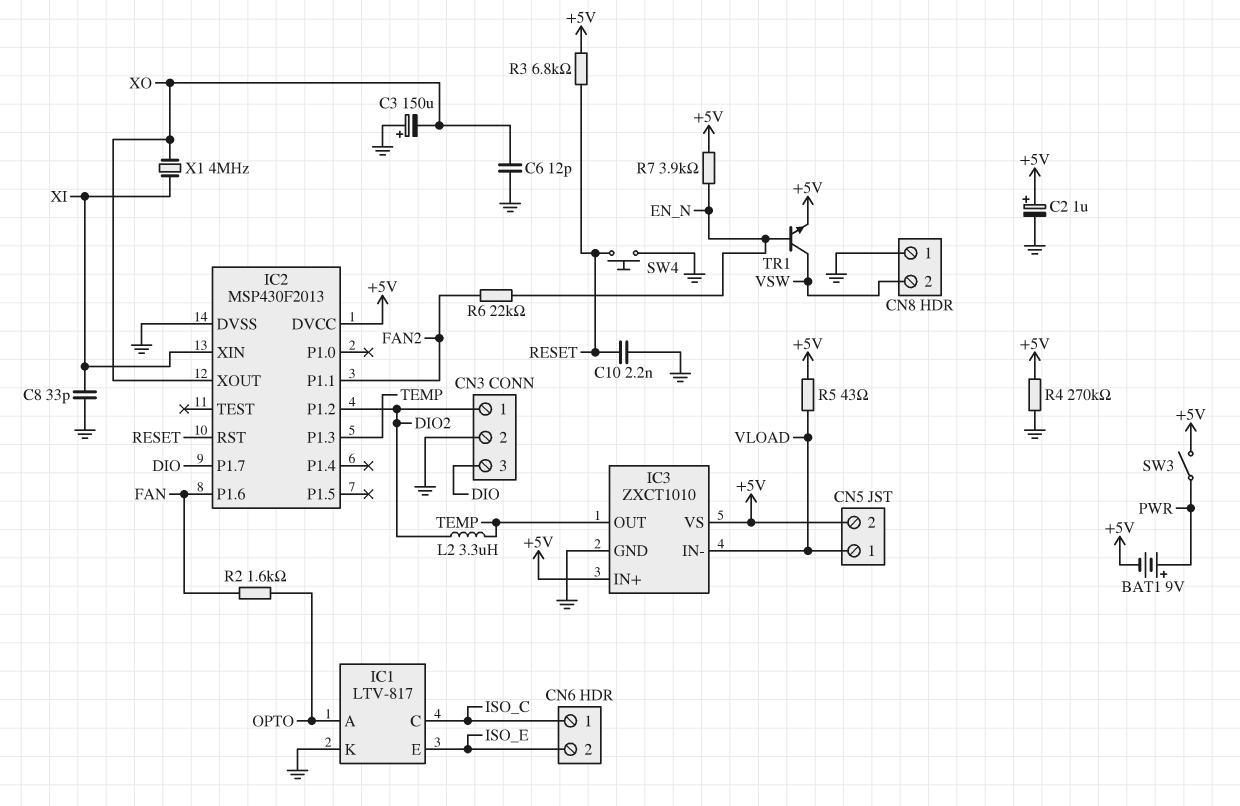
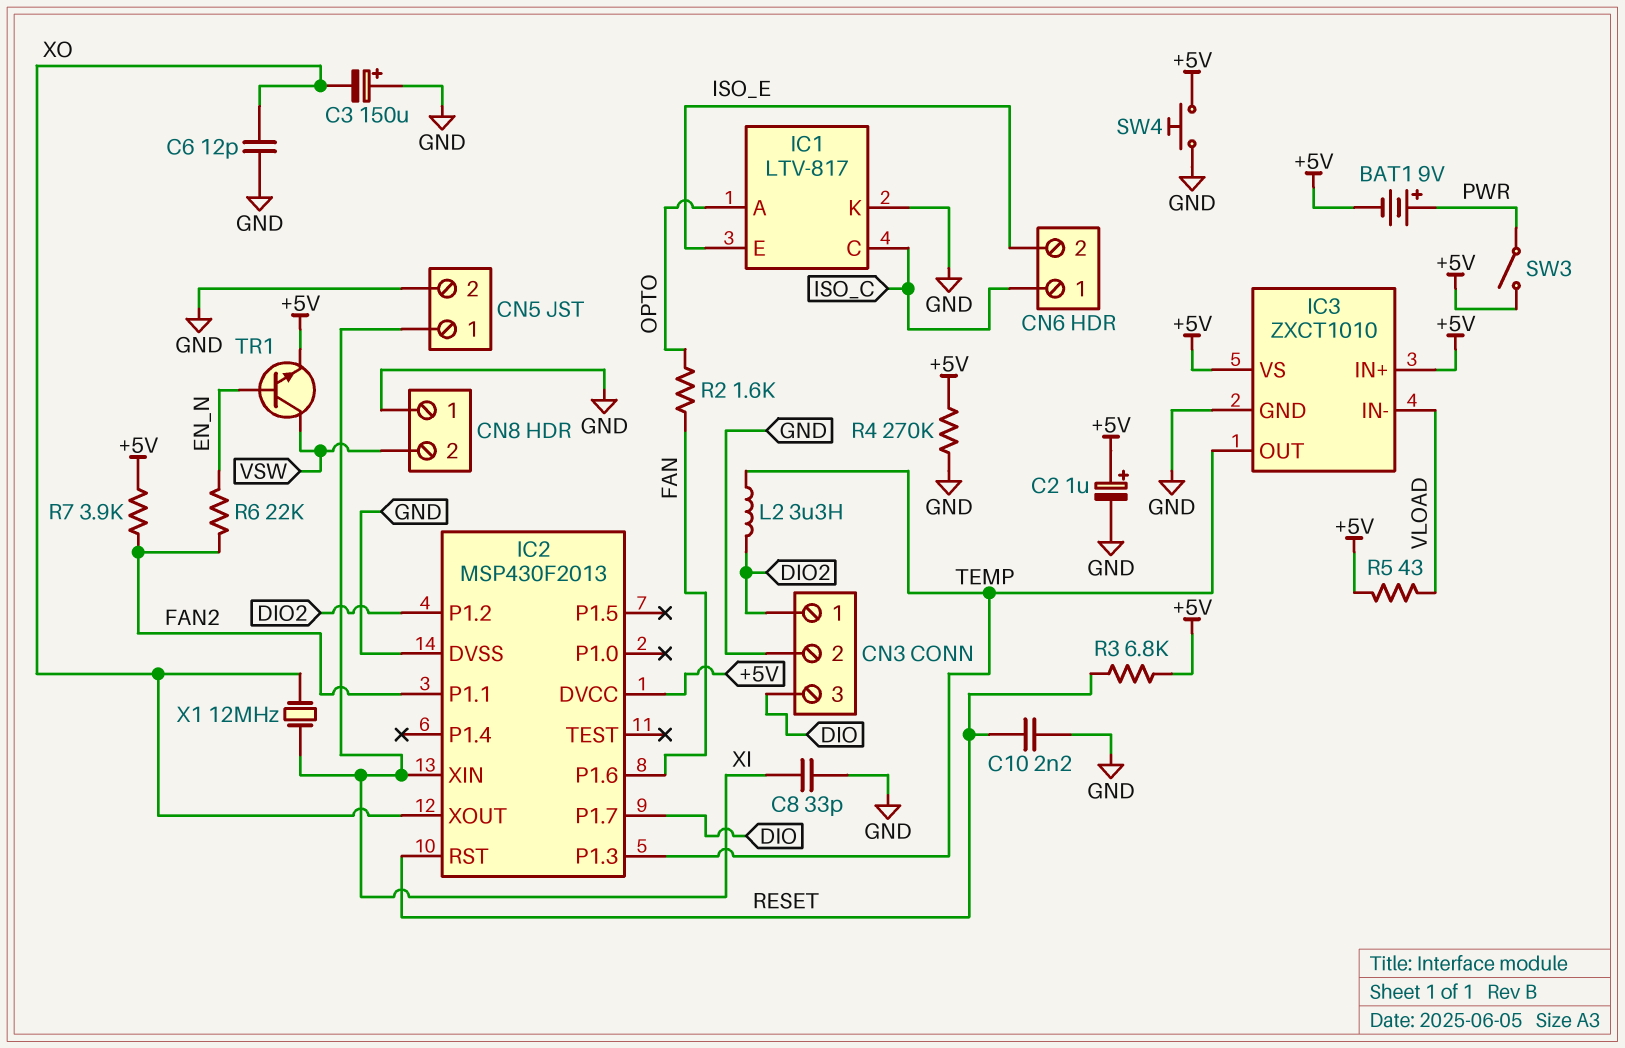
CN5 pin 1: VLOAD -> XI
CN5 pin 2: +5V -> GND
R7: 3.9k (+5V, EN_N) -> 3.9k (+5V, FAN2)
SW4: button (GND, RESET) -> button (+5V, GND)
X1: 4MHz (XI, XO) -> 12MHz (XI, XO)

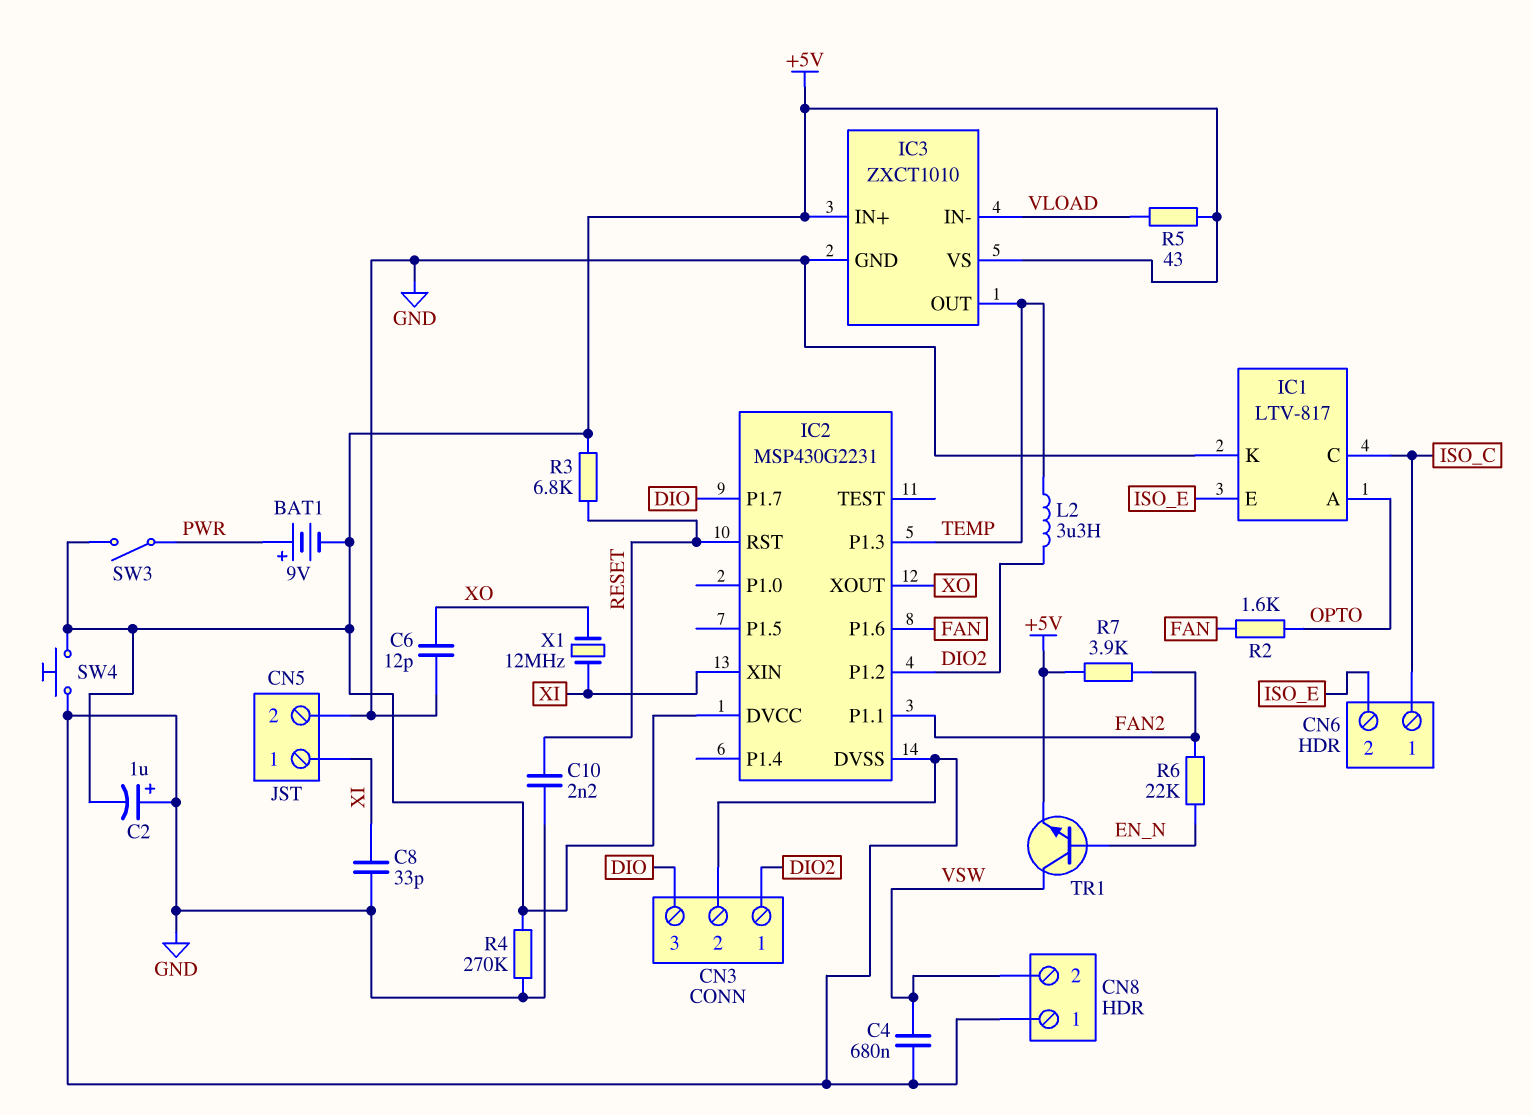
C2: 1uF (plus +5V, minus GND) -> 1uF (plus GND, minus +5V)
C3: 150uF (plus GND, minus XO) -> none
C4: none -> 680nF (GND, VSW)
IC2: MSP430F2013 -> MSP430G2231

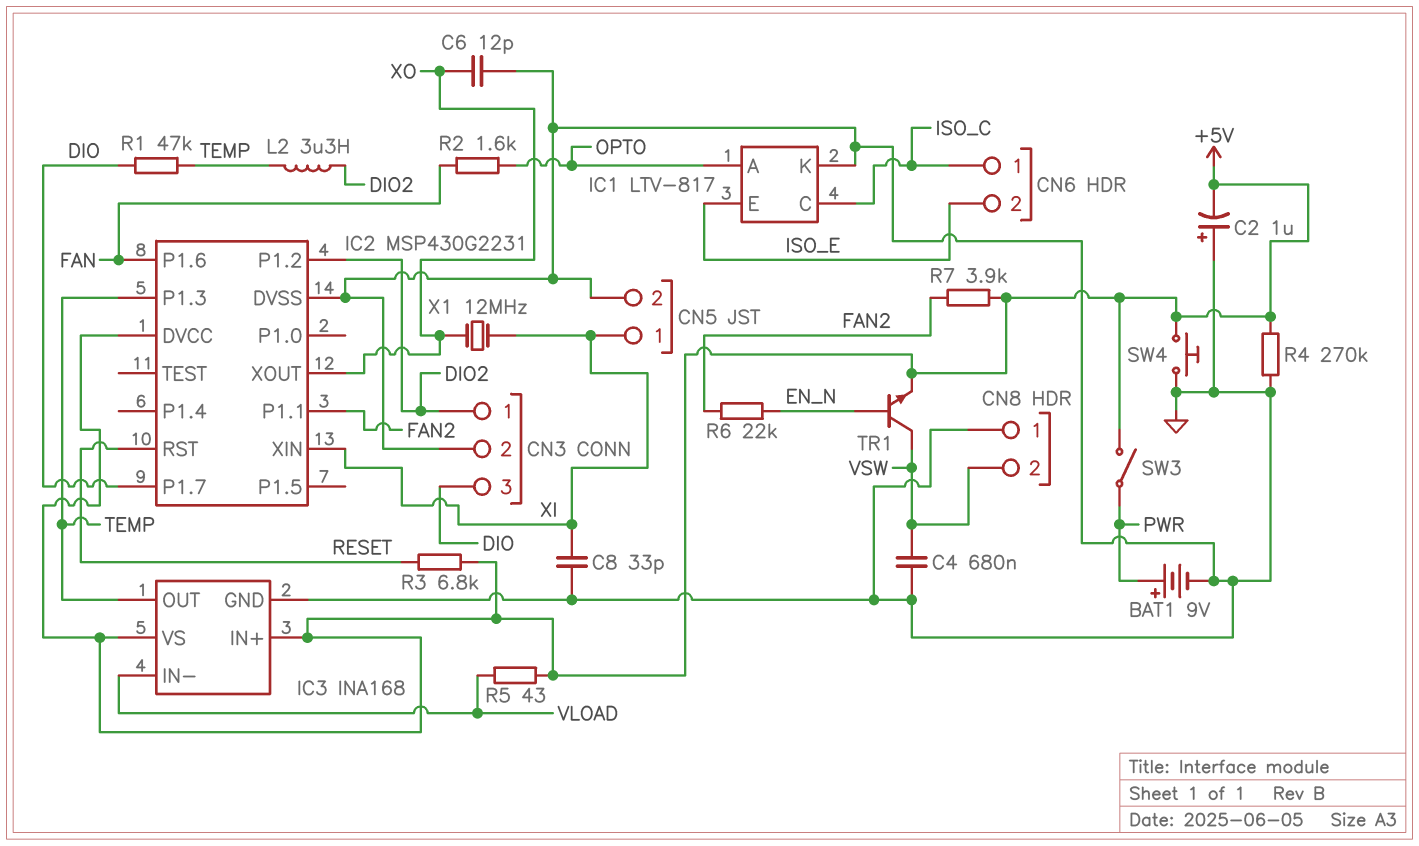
BAT1: 9V (plus PWR, minus +5V) -> 9V (plus PWR, minus GND)
C10: 2.2nF (GND, RESET) -> none
IC3: ZXCT1010 -> INA168
R1: none -> 47k (DIO, TEMP)

